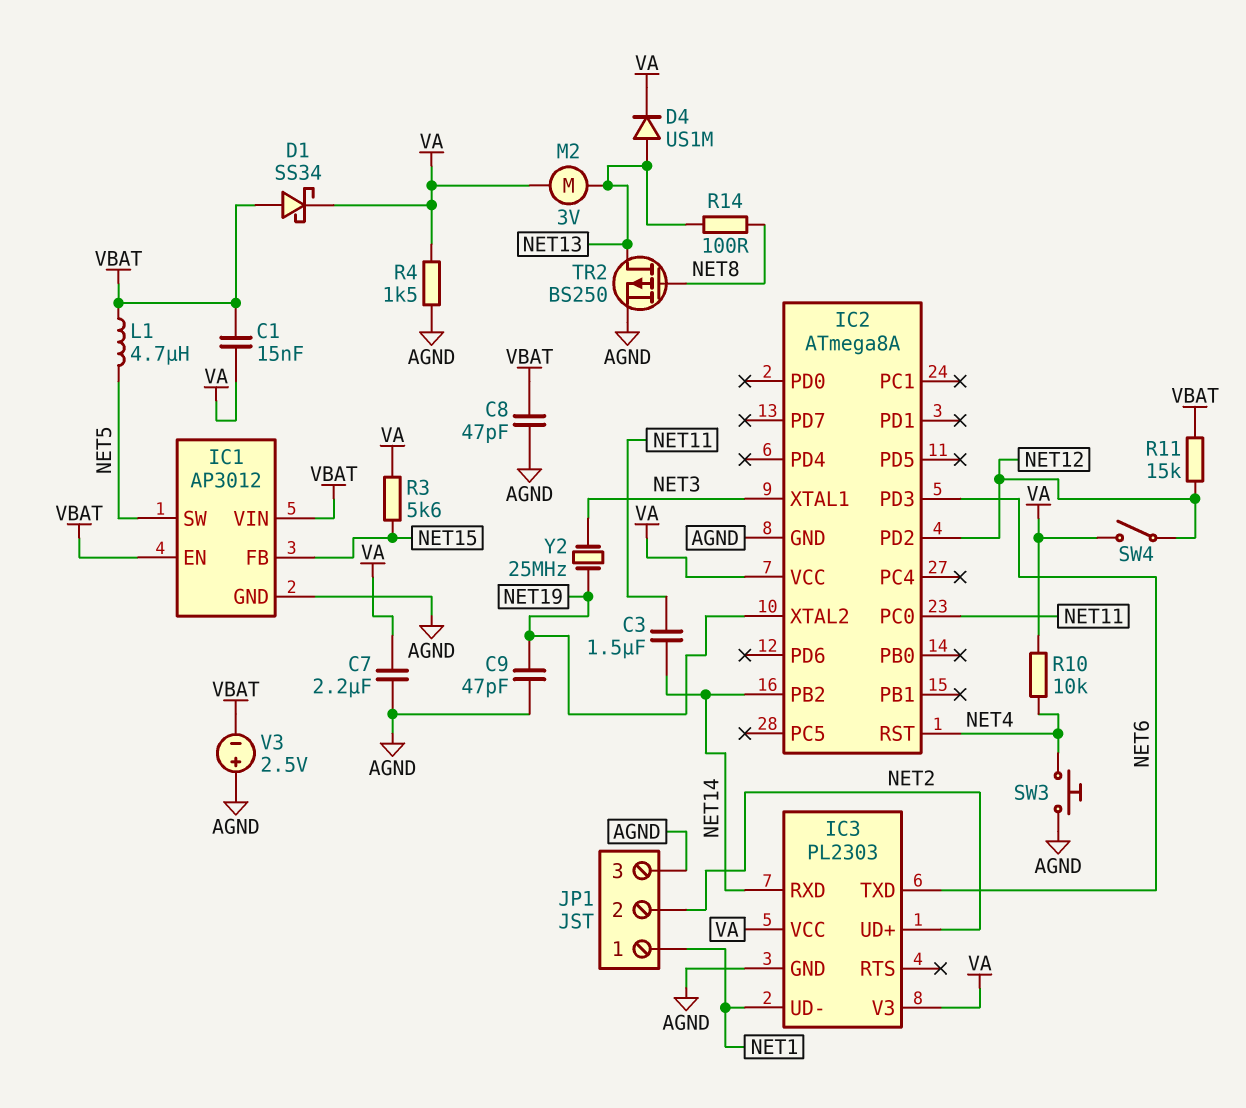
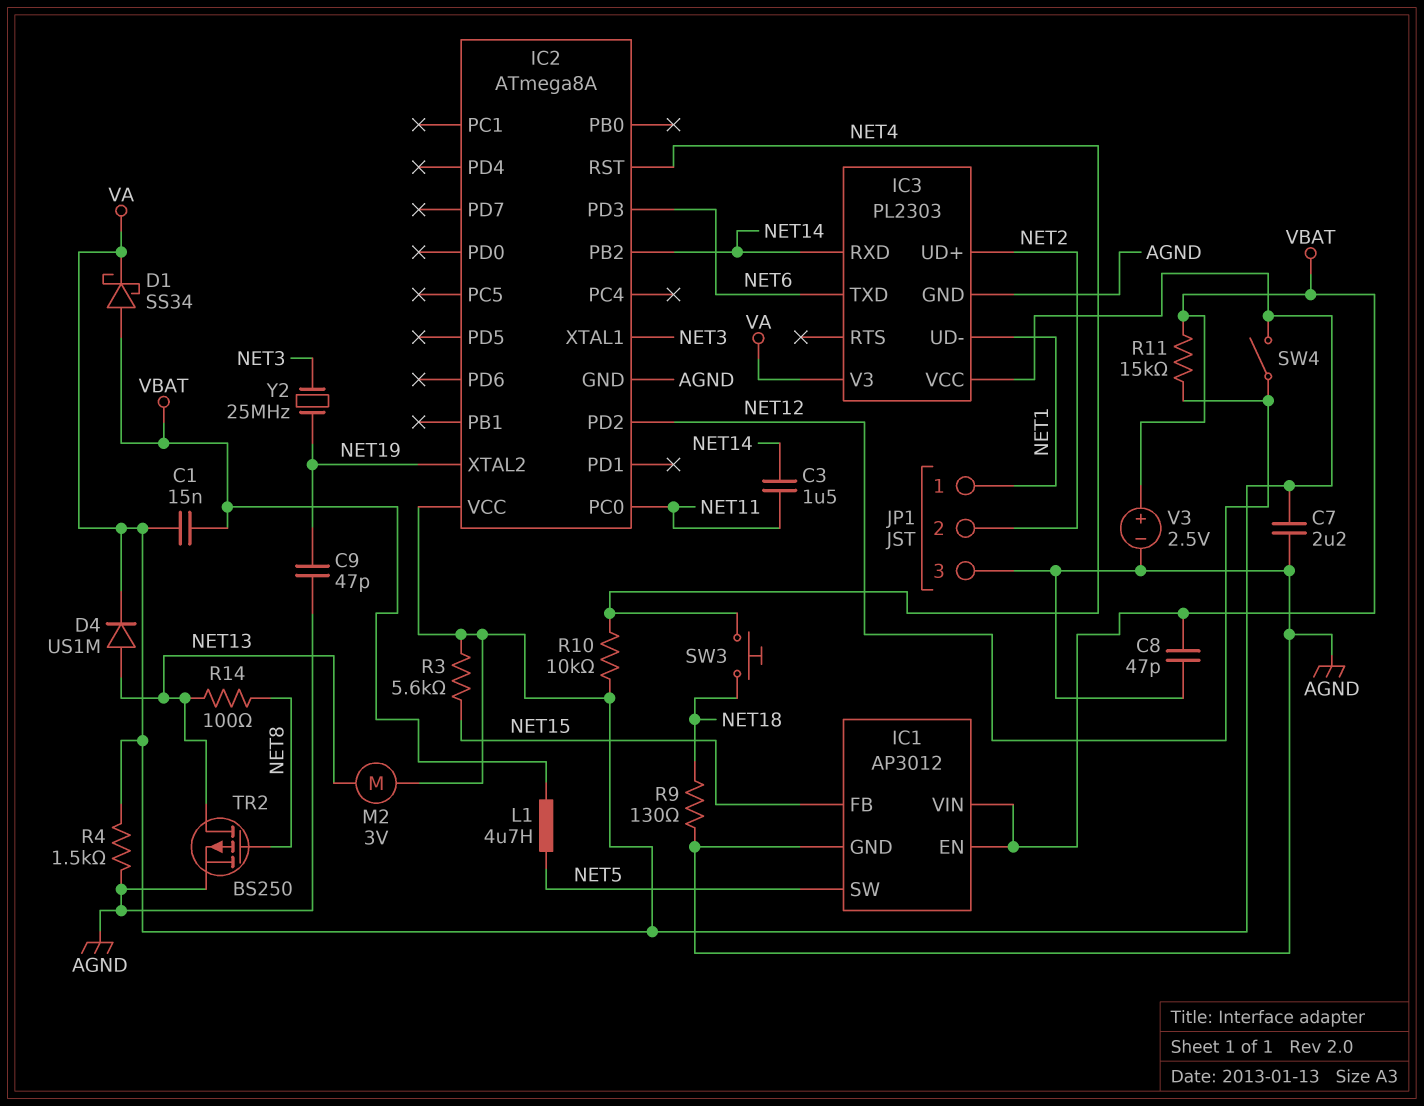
R9: none -> 130 (AGND, NET18)
SW3: button (AGND, NET4) -> button (NET4, NET18)
V3: 2.5V (plus AGND, minus VBAT) -> 2.5V (plus VBAT, minus AGND)

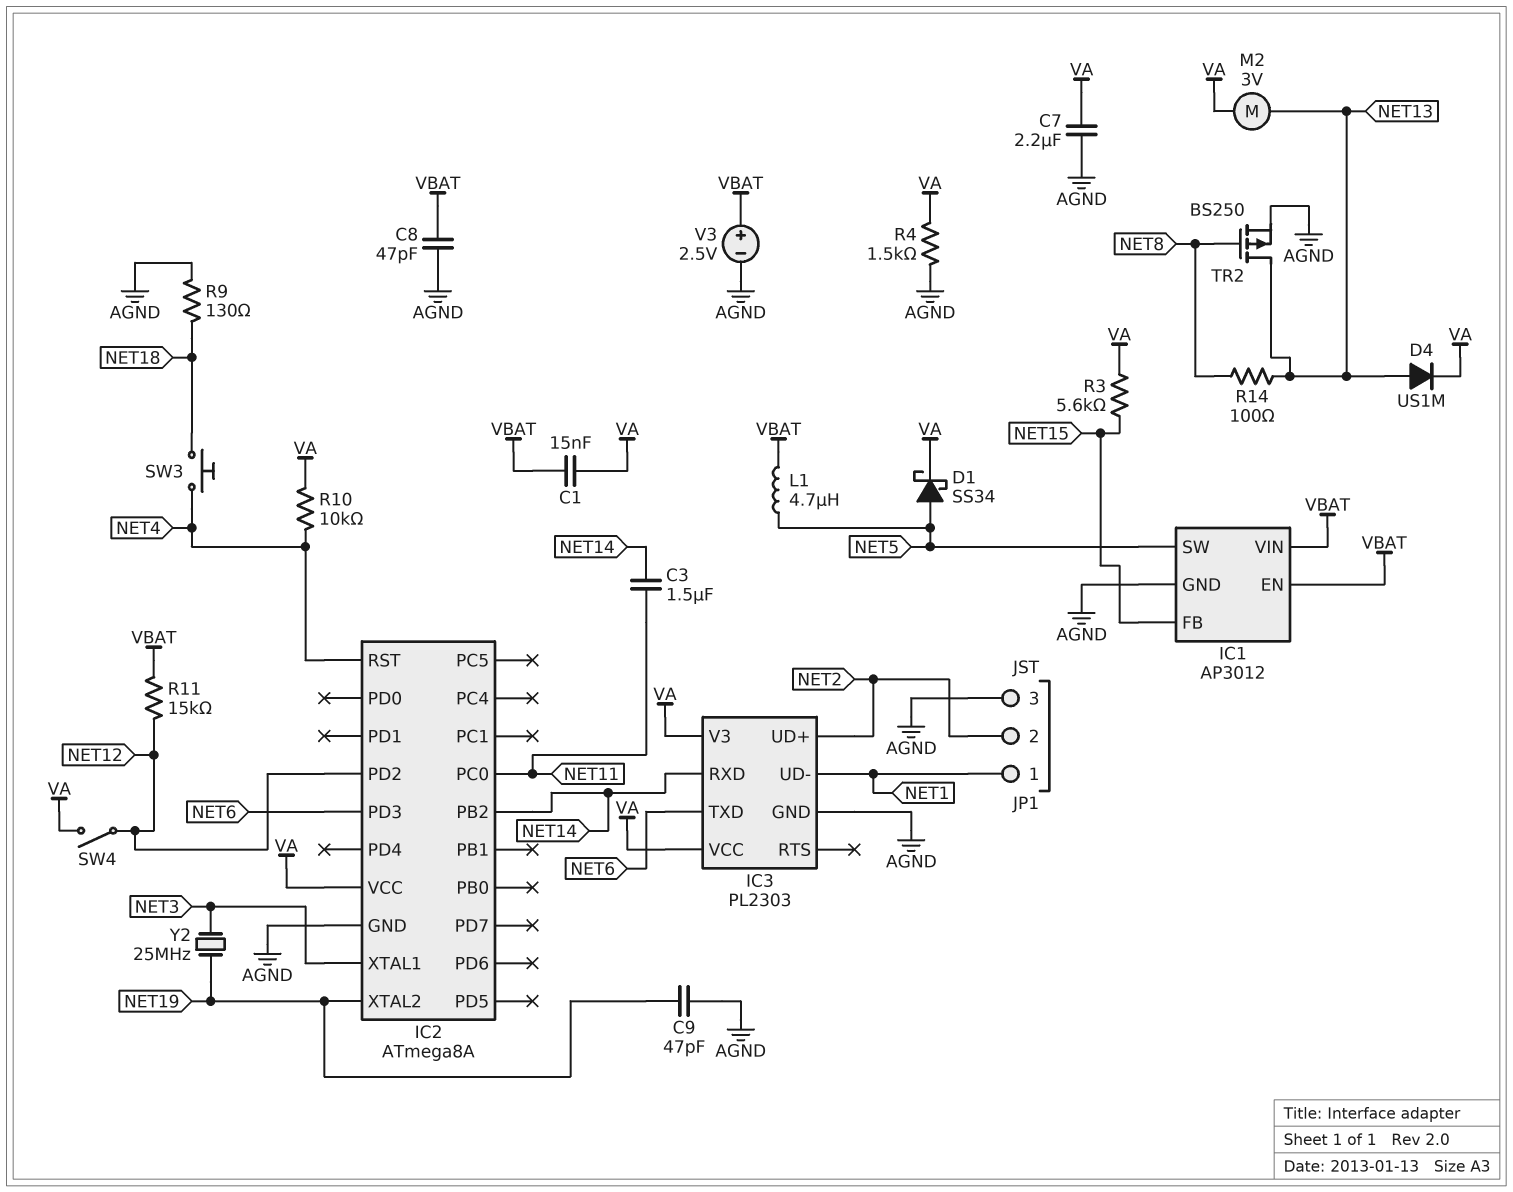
D1: schottky SS34 (A VBAT, K VA) -> schottky SS34 (A NET5, K VA)

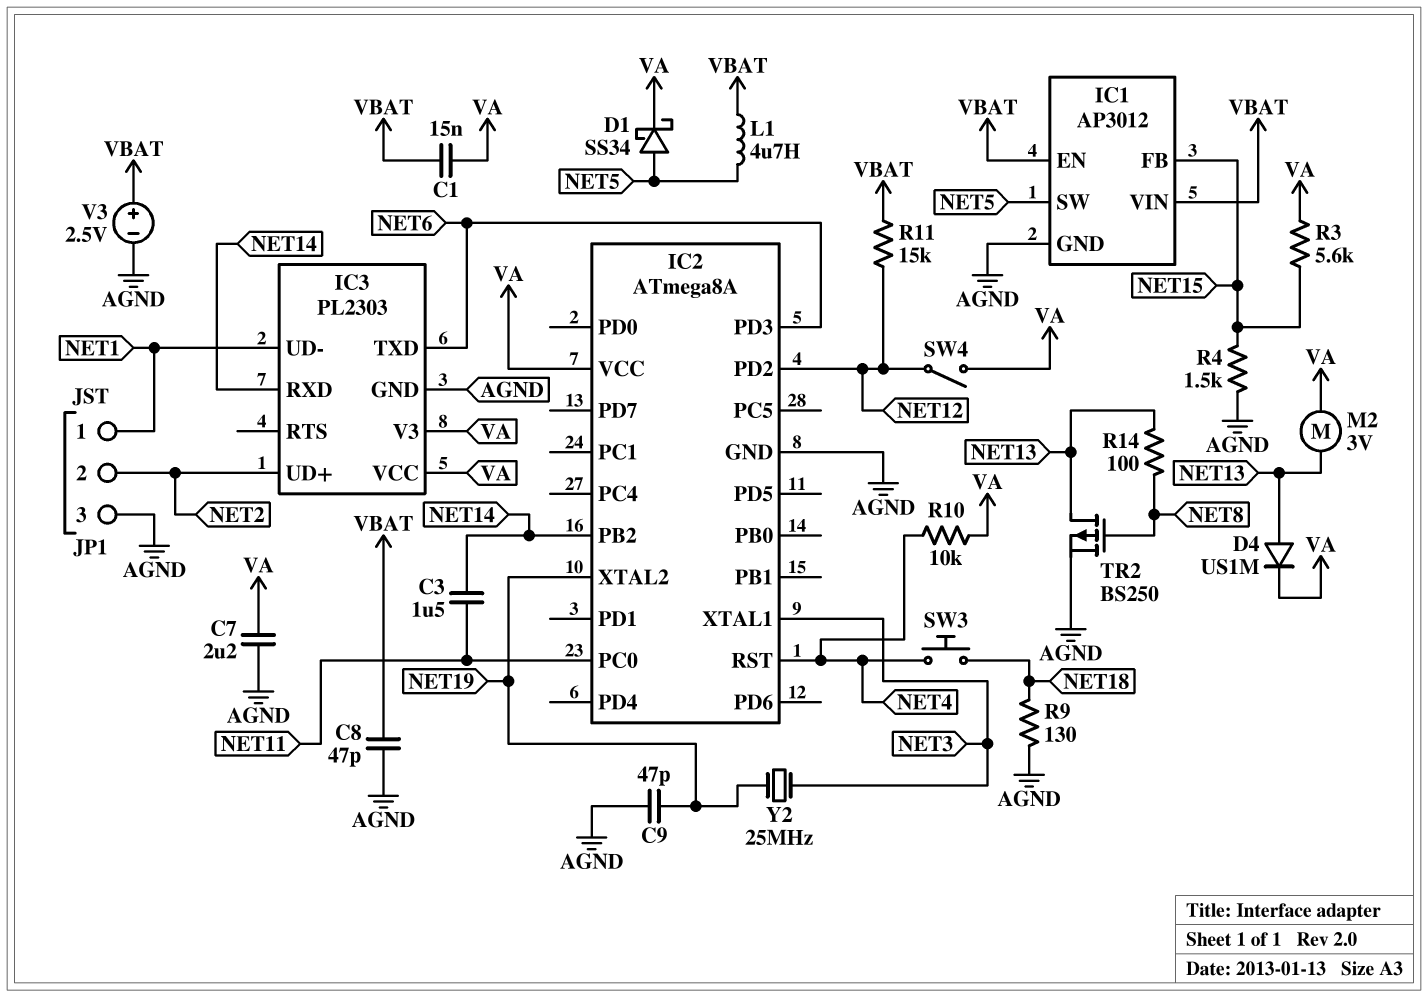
R4: 1.5k (AGND, VA) -> 1.5k (AGND, NET15)

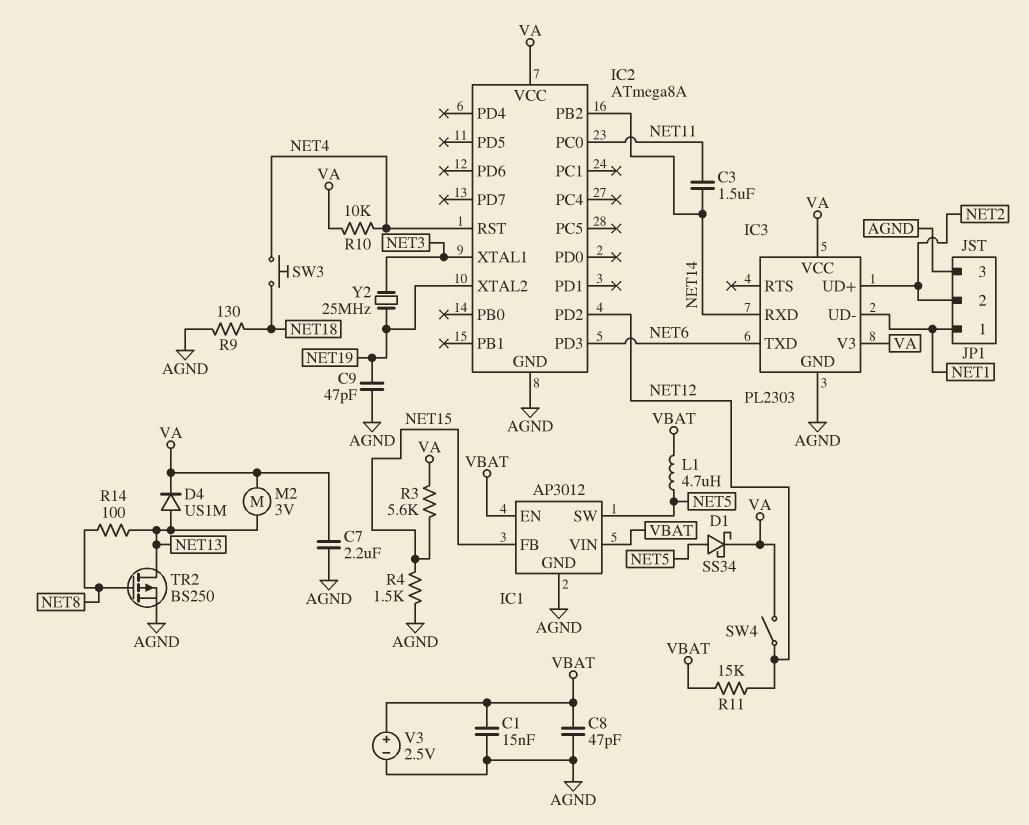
C1: 15nF (VA, VBAT) -> 15nF (AGND, VBAT)

